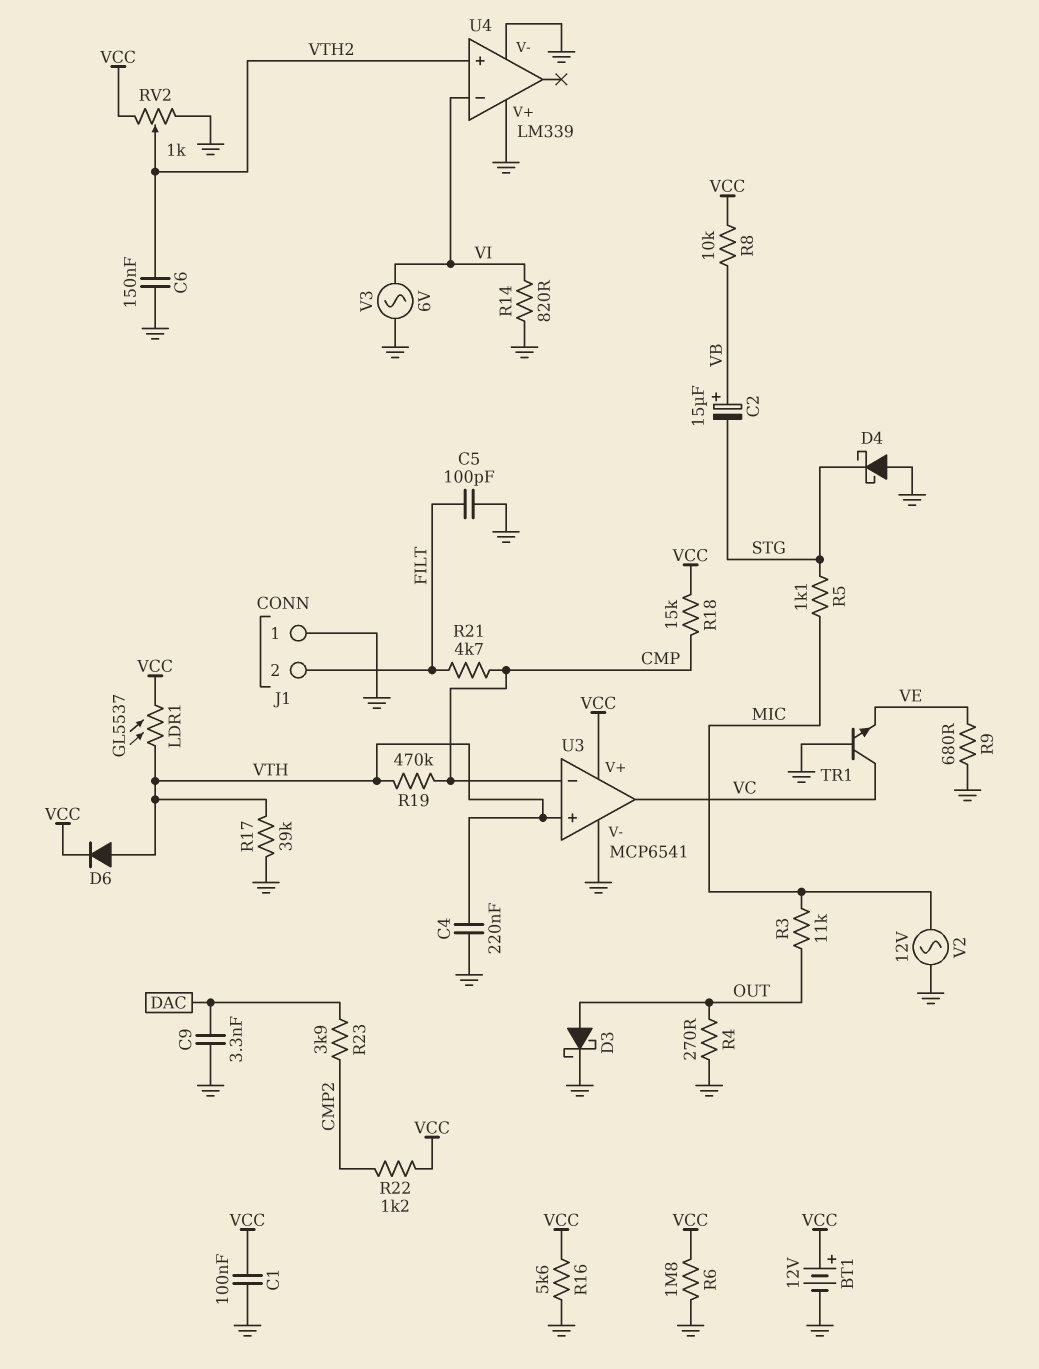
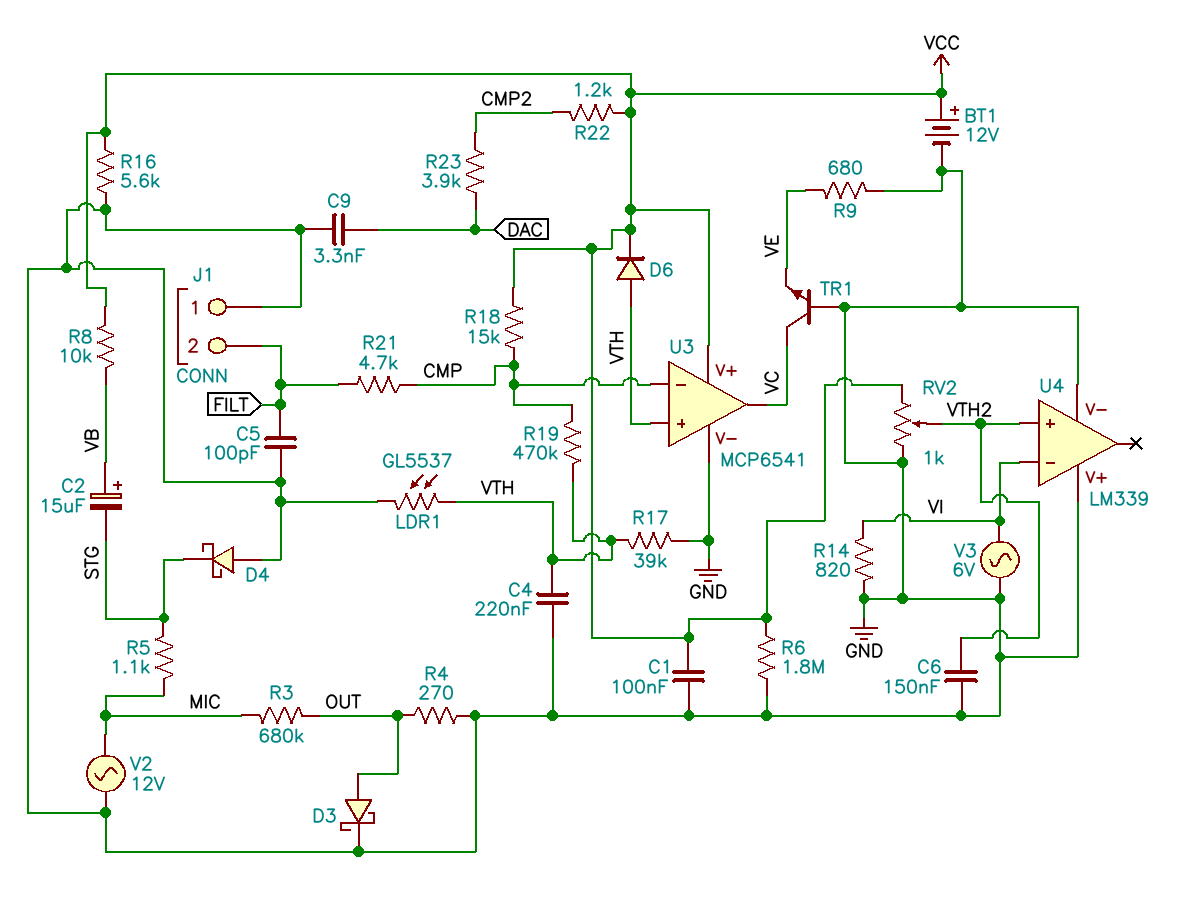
LDR1: GL5537 (VCC, VTH) -> GL5537 (GND, VTH)
R3: 11k (MIC, OUT) -> 680k (MIC, OUT)

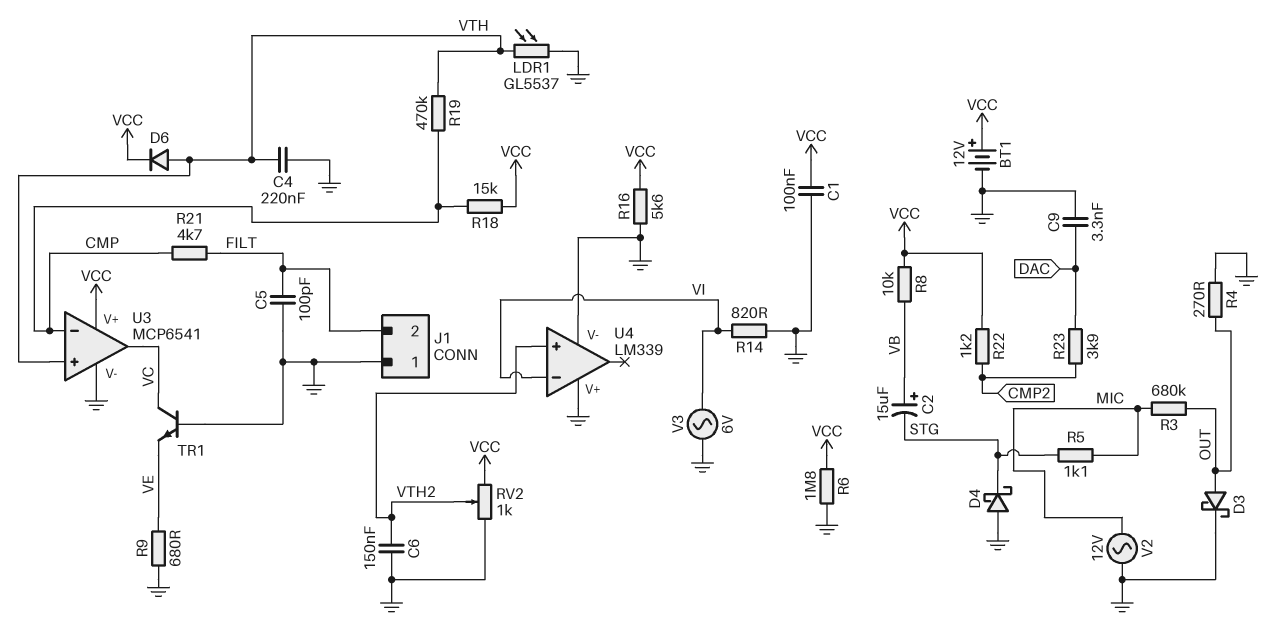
R17: 39k (GND, VTH) -> none

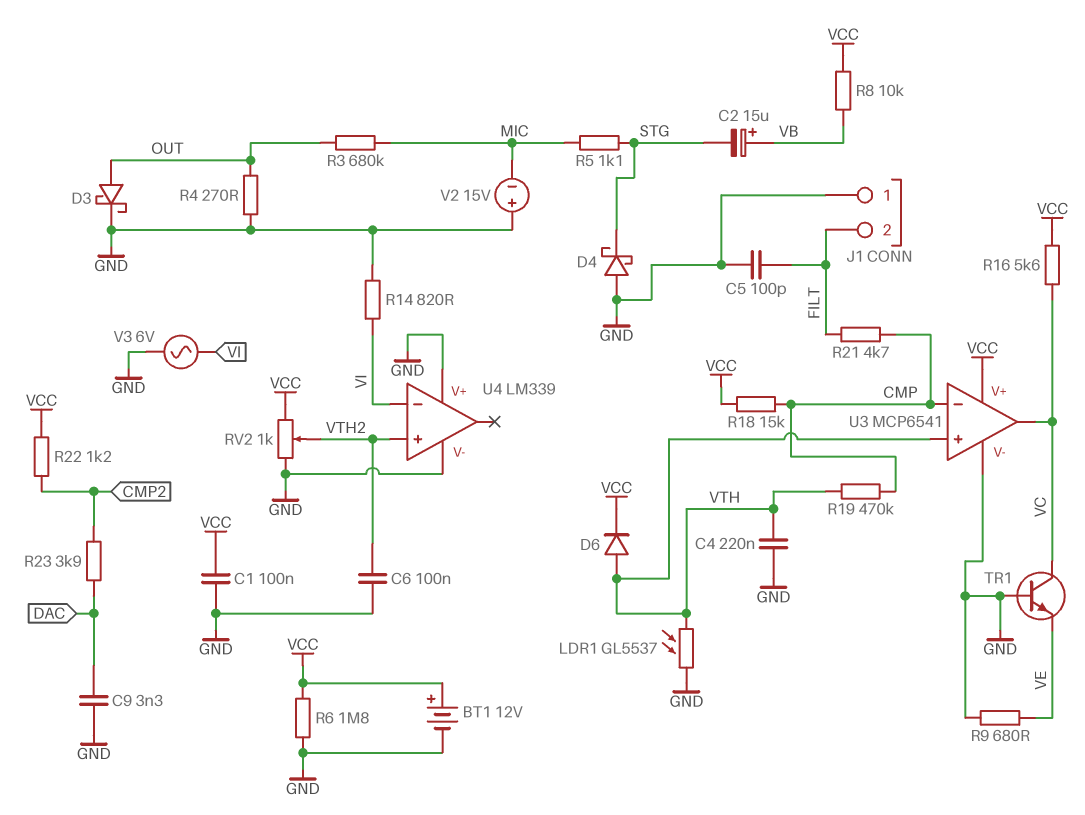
C6: 150nF (GND, VTH2) -> 100nF (GND, VTH2)
R16: 5.6k (GND, VCC) -> 5.6k (VC, VCC)
V2: AC 12V (GND, MIC) -> 15V (plus GND, minus MIC)

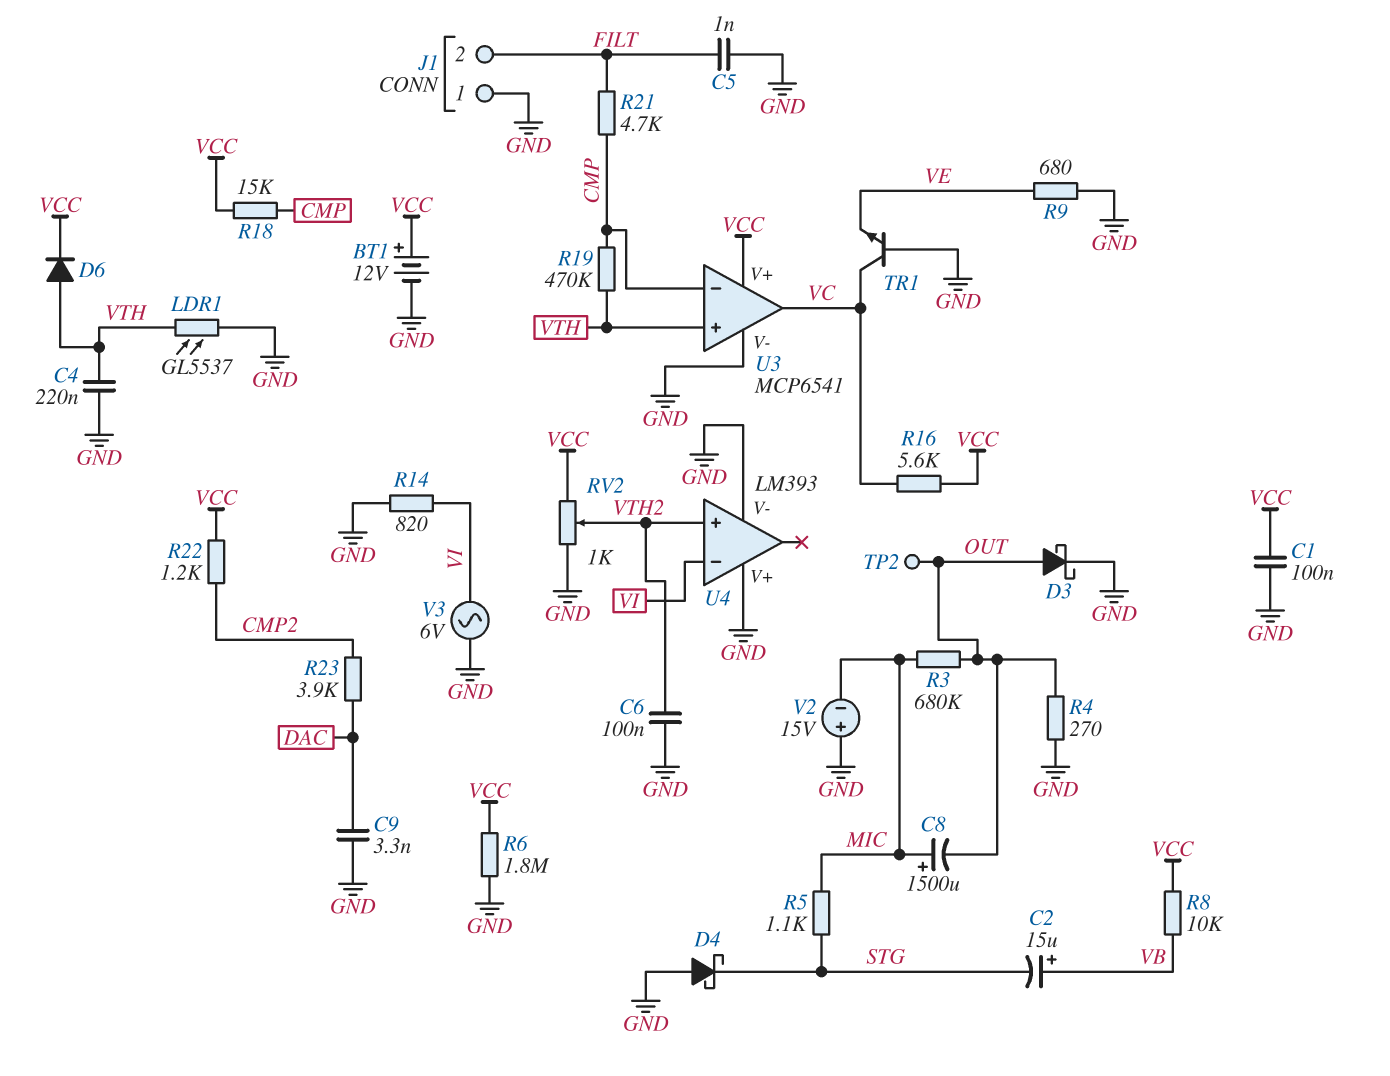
C5: 100pF (FILT, GND) -> 1nF (FILT, GND)
C8: none -> 1500uF (plus MIC, minus OUT)
TP2: none -> test point (OUT)
U4: LM339 -> LM393

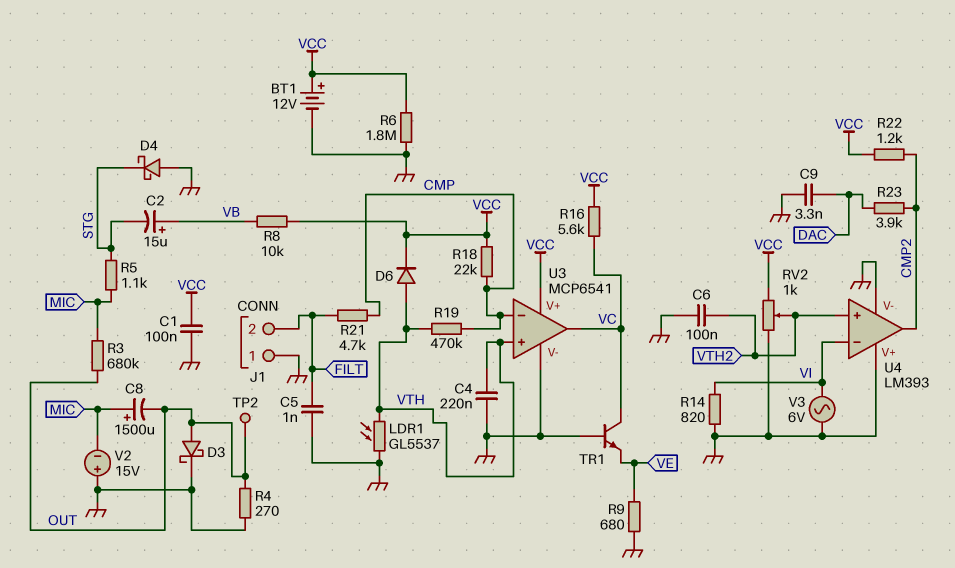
R18: 15k (CMP, VCC) -> 22k (CMP, VCC)
U4 pin out: none -> CMP2

